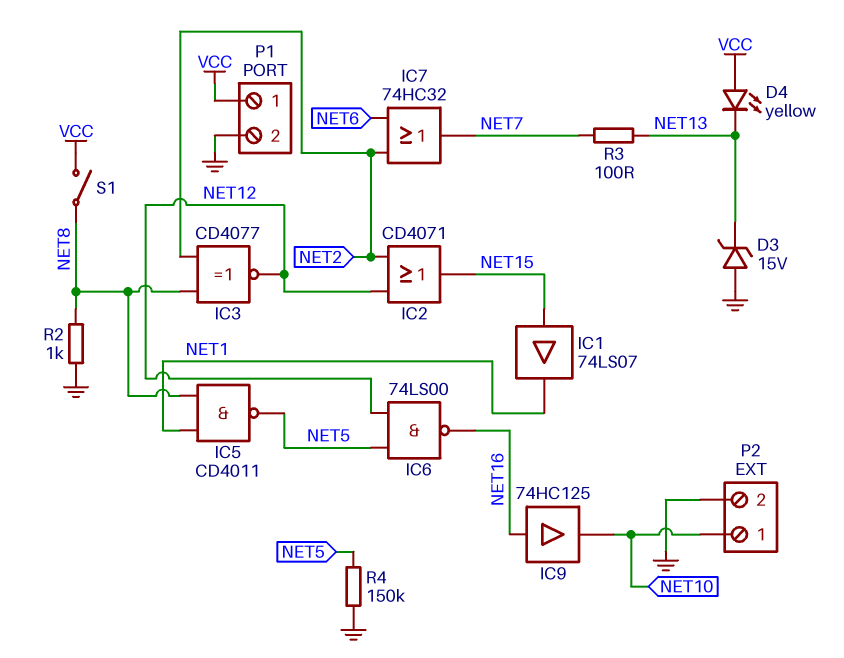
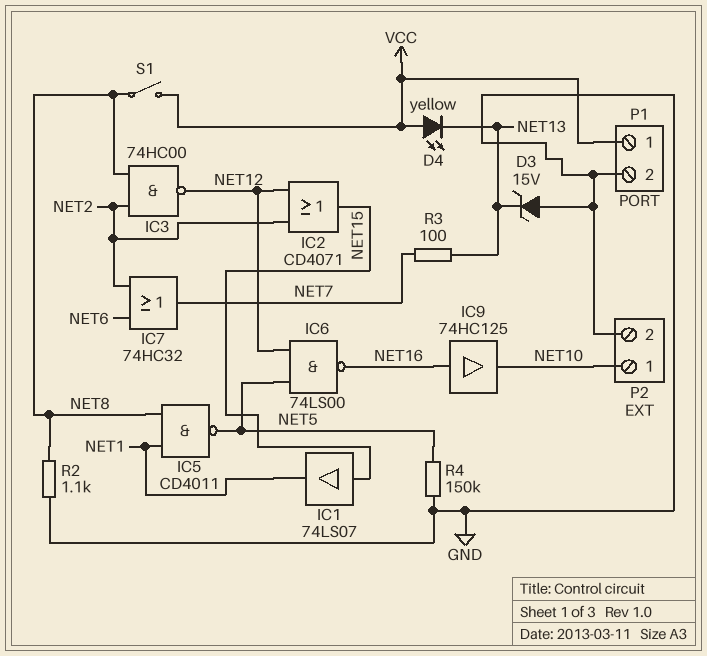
IC3: XNOR CD4077 (in NET2, in NET8, out NET12) -> NAND 74HC00 (in NET2, in NET8, out NET12)
R2: 1k (GND, NET8) -> 1.1k (GND, NET8)

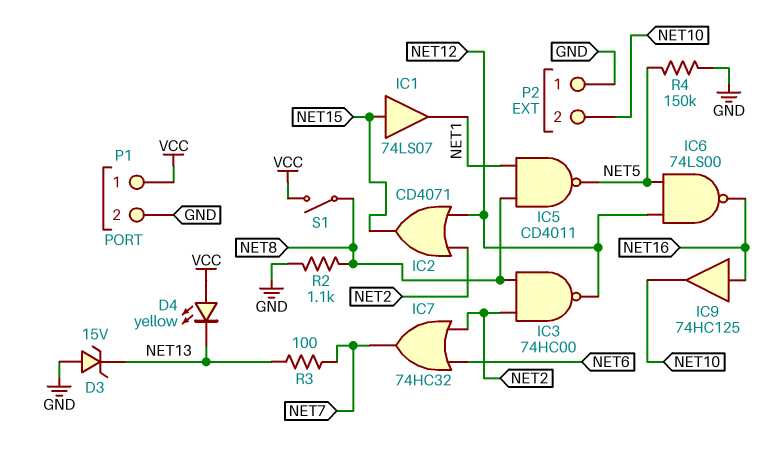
P2 pin 1: NET10 -> GND
P2 pin 2: GND -> NET10

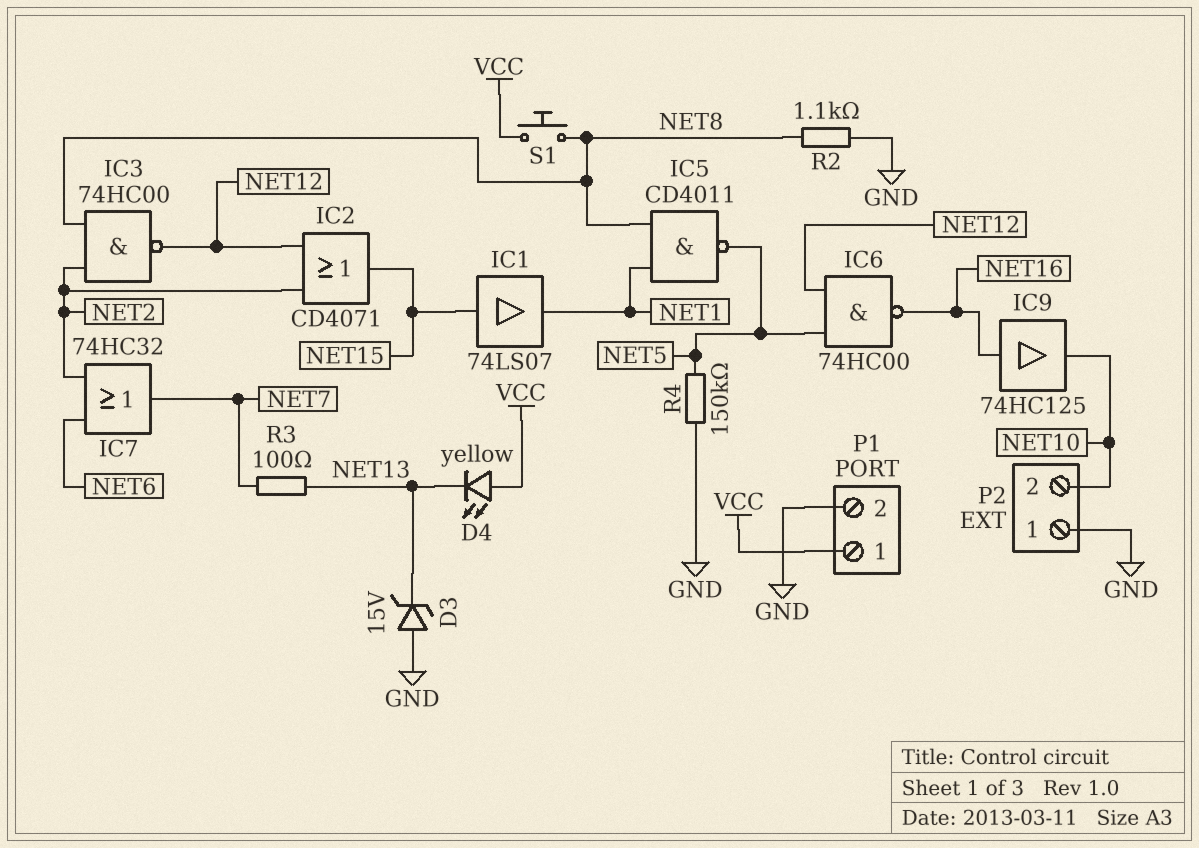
IC6: NAND 74LS00 (in NET5, in NET12, out NET16) -> NAND 74HC00 (in NET5, in NET12, out NET16)
S1: switch (NET8, VCC) -> button (NET8, VCC)

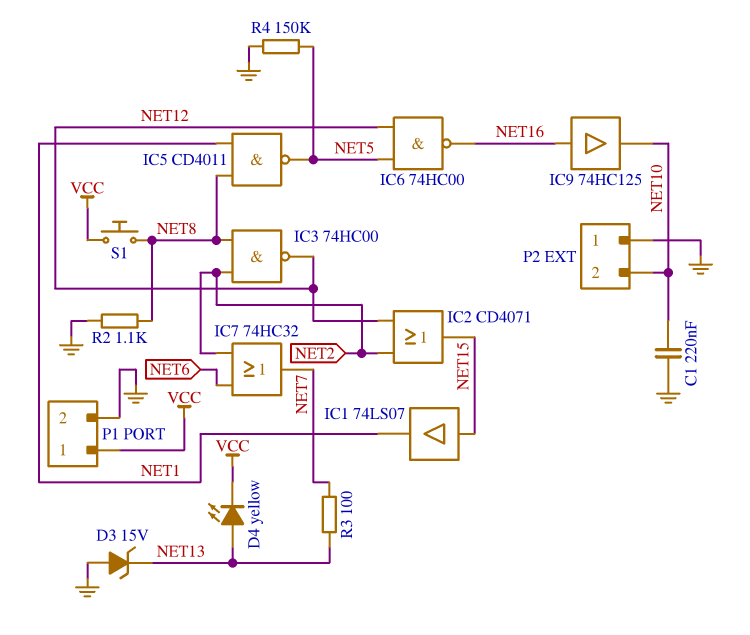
C1: none -> 220nF (GND, NET10)
D4: LED yellow (A VCC, K NET13) -> LED yellow (A NET13, K VCC)

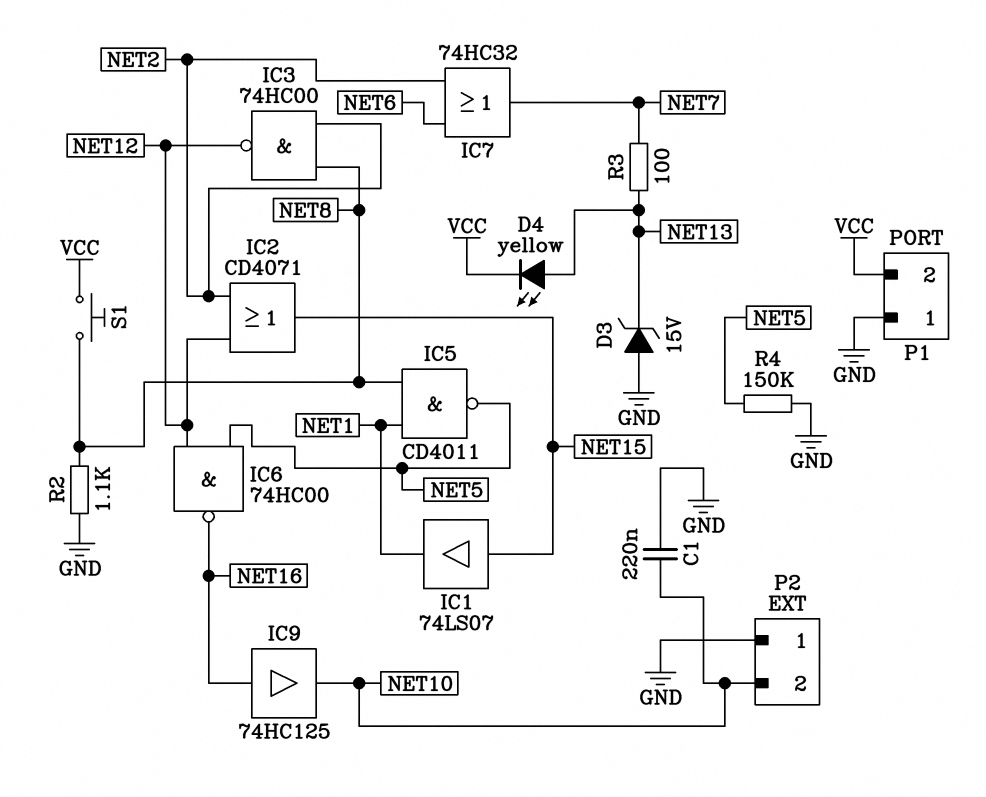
P1 pin 1: VCC -> GND
P1 pin 2: GND -> VCC

